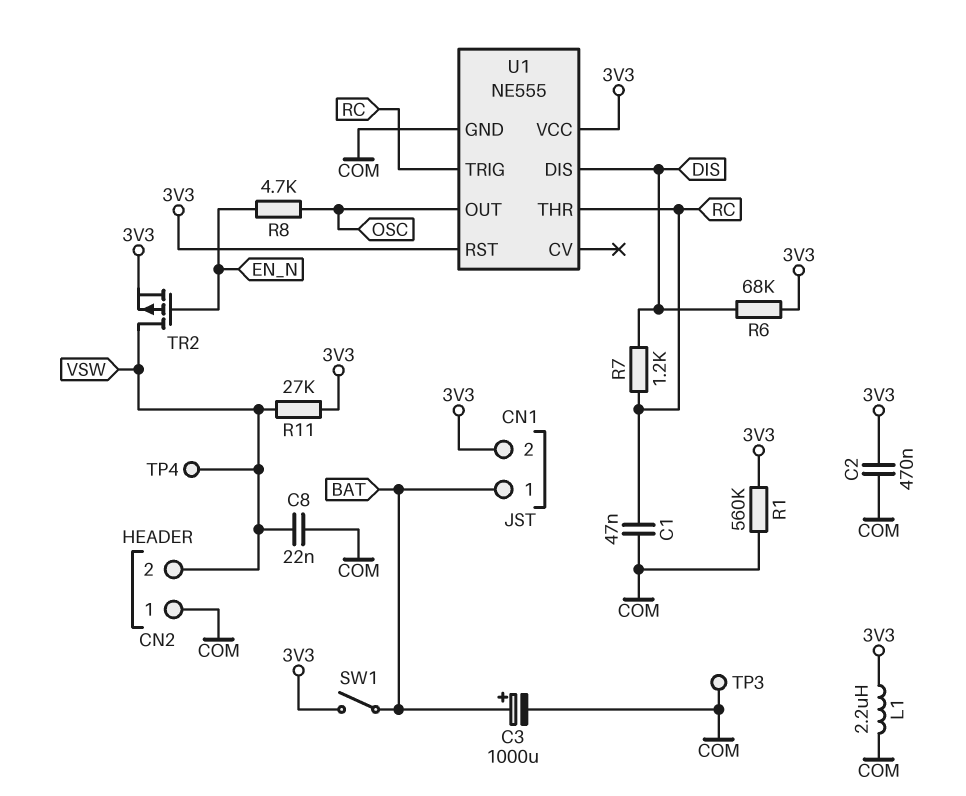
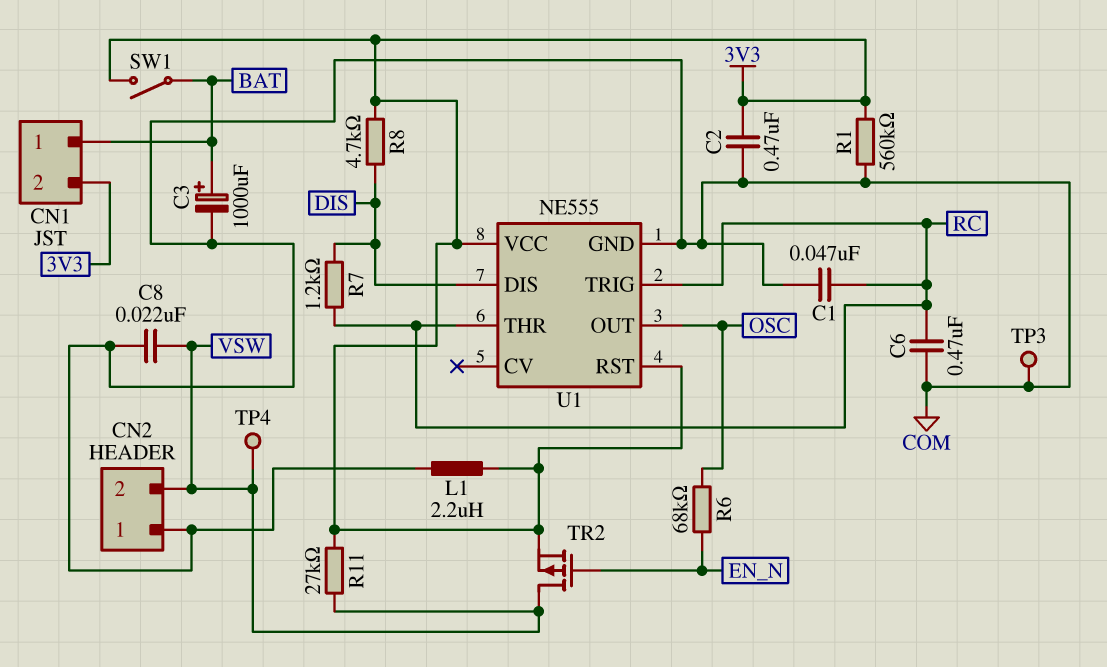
C6: none -> 470nF (COM, RC)
R6: 68k (3V3, DIS) -> 68k (EN_N, OSC)
R8: 4.7k (EN_N, OSC) -> 4.7k (3V3, DIS)

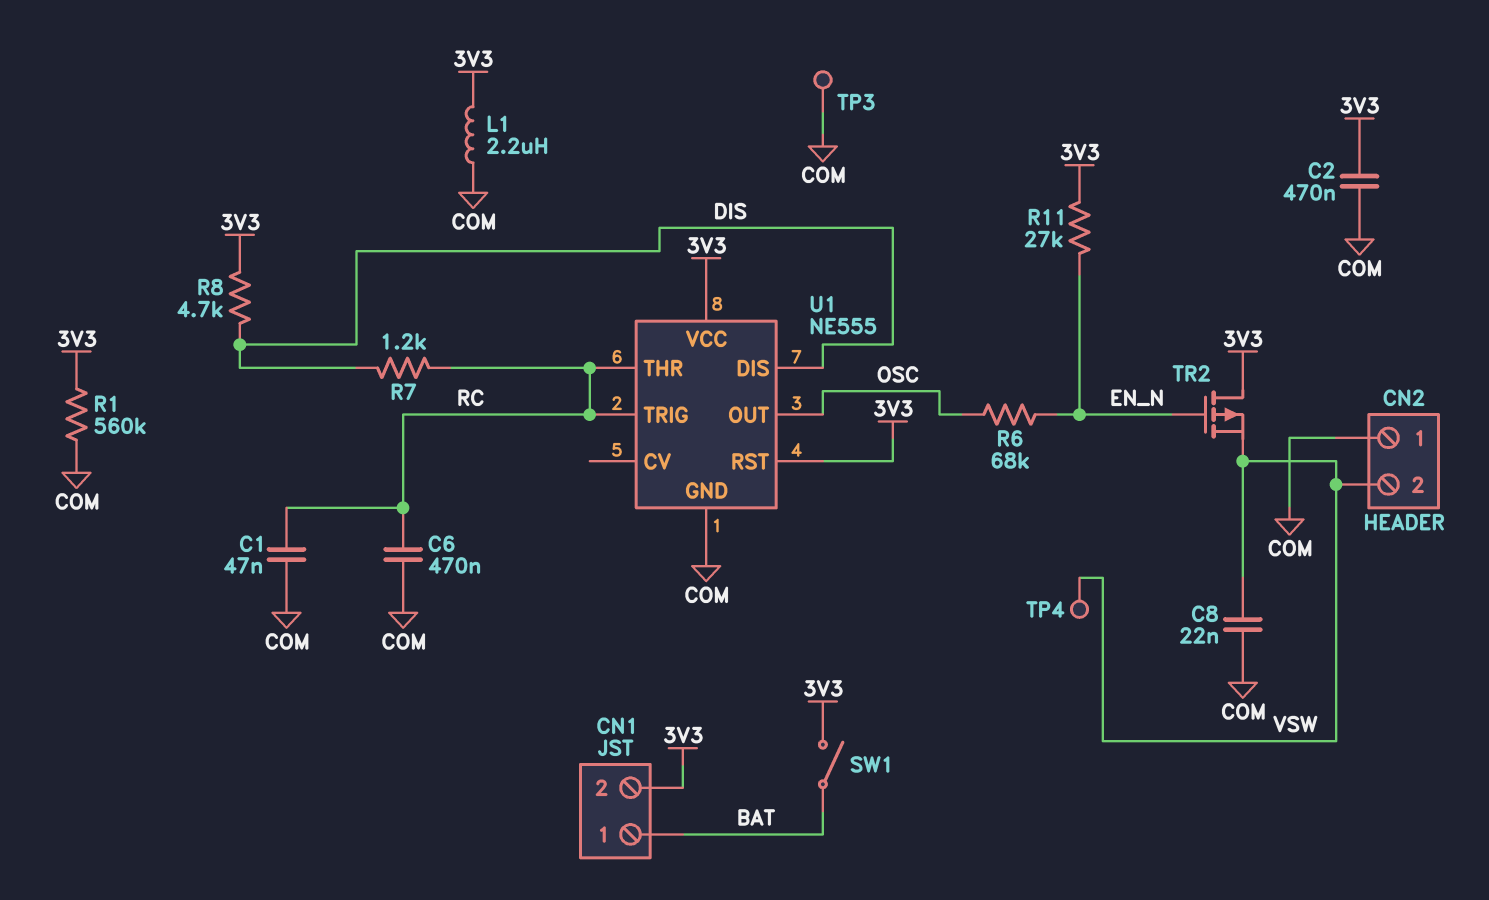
C3: 1000uF (plus BAT, minus COM) -> none
R11: 27k (3V3, VSW) -> 27k (3V3, EN_N)
TR2: PMOS (G EN_N, D VSW, S 3V3) -> PMOS (G EN_N, D 3V3, S VSW)

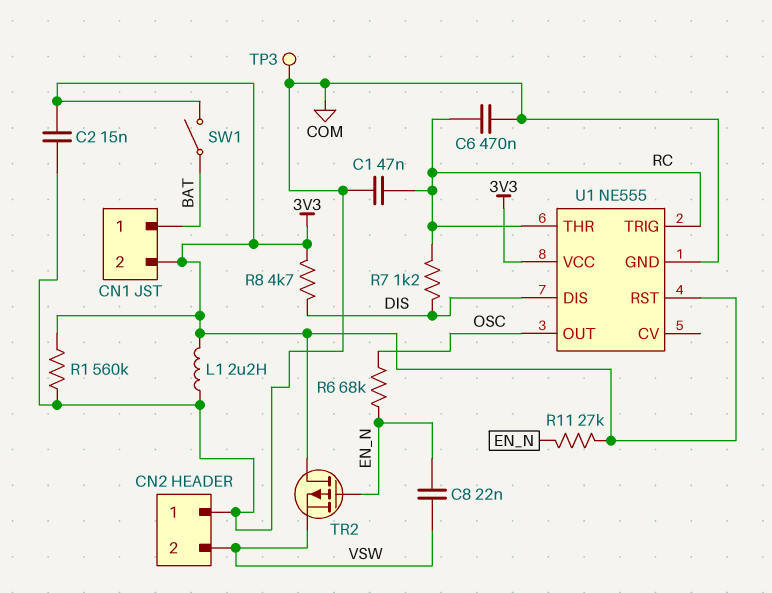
C2: 470nF (3V3, COM) -> 15nF (3V3, COM)
C8: 22nF (COM, VSW) -> 22nF (EN_N, VSW)
TP4: test point (VSW) -> none

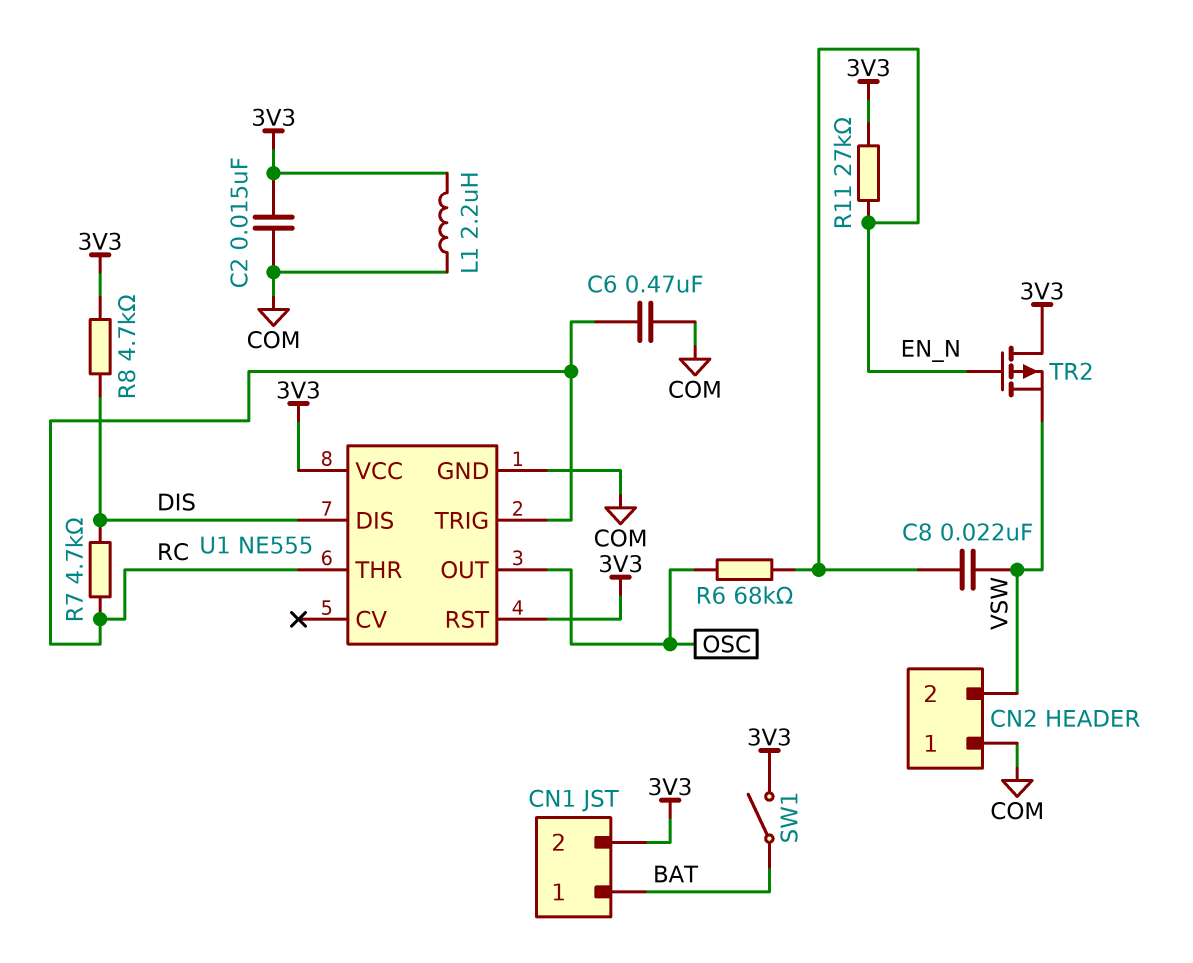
C1: 47nF (COM, RC) -> none
R1: 560k (3V3, COM) -> none
R7: 1.2k (DIS, RC) -> 4.7k (DIS, RC)
TP3: test point (COM) -> none

